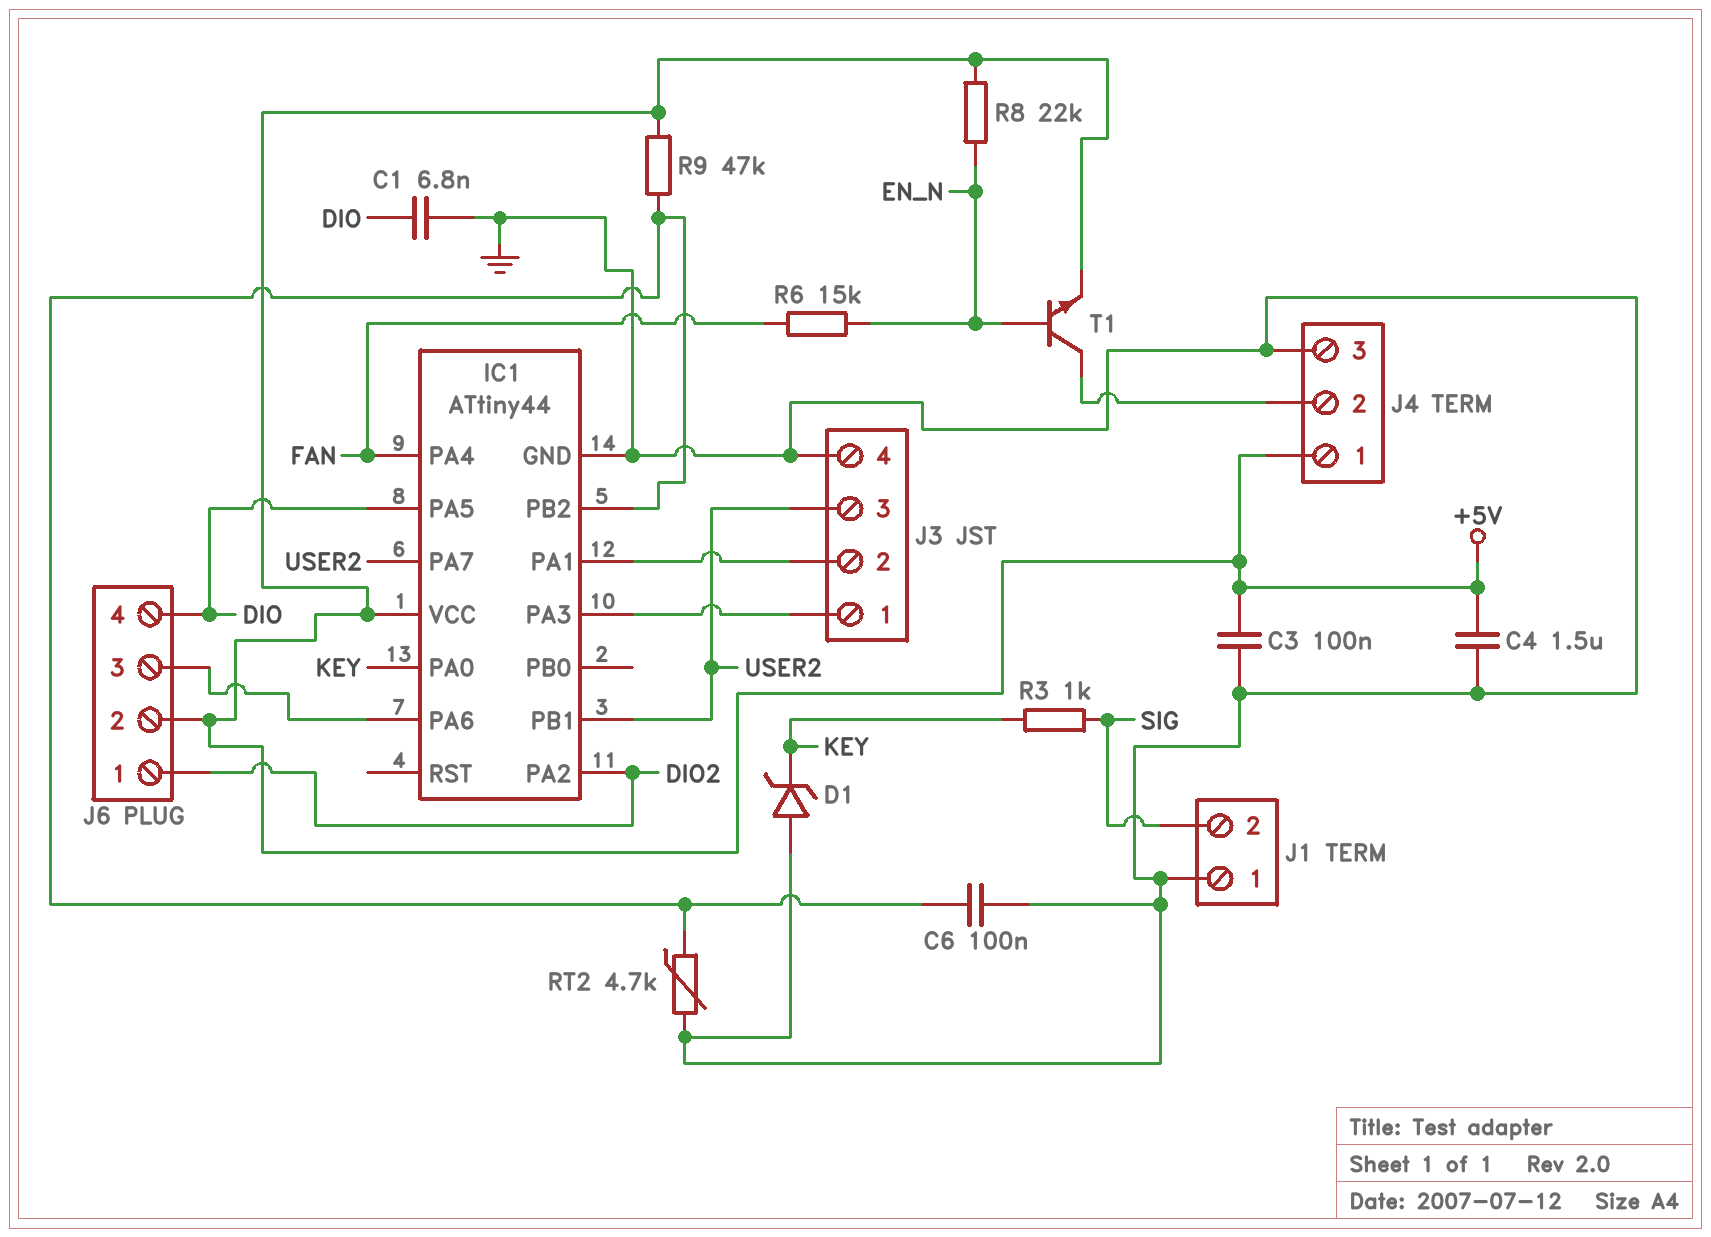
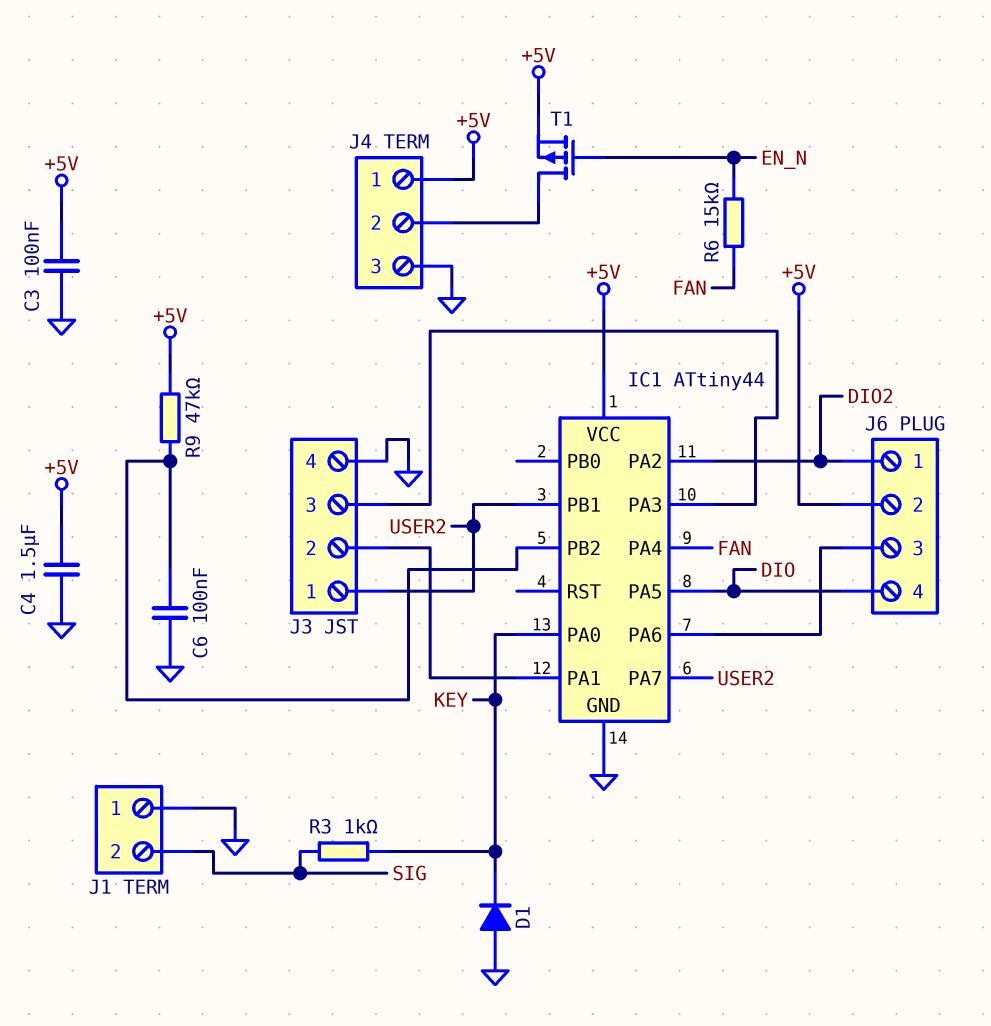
C1: 6.8nF (DIO, GND) -> none
D1: zener (A GND, K KEY) -> diode (A GND, K KEY)
J3 pin 1: IC1/PA3 -> USER2
J3 pin 3: USER2 -> IC1/PA3
R8: 22k (+5V, EN_N) -> none
RT2: 4.7k (GND, IC1/PB2) -> none
T1: NPN (B EN_N, C J4/2, E +5V) -> PMOS (G EN_N, D J4/2, S +5V)

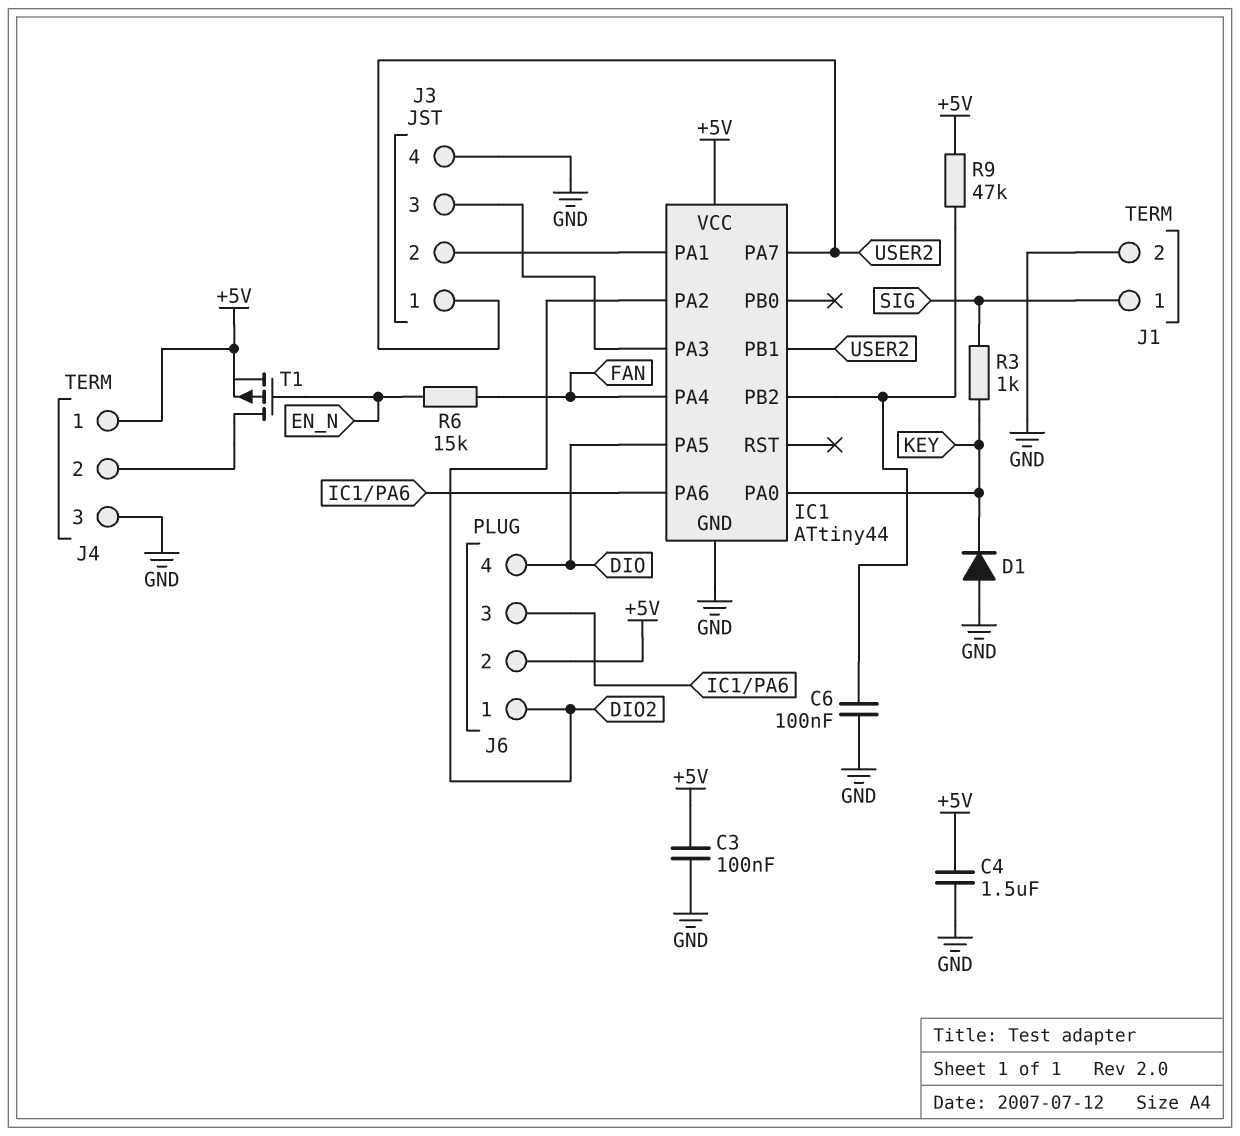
J1 pin 1: GND -> SIG
J1 pin 2: SIG -> GND

